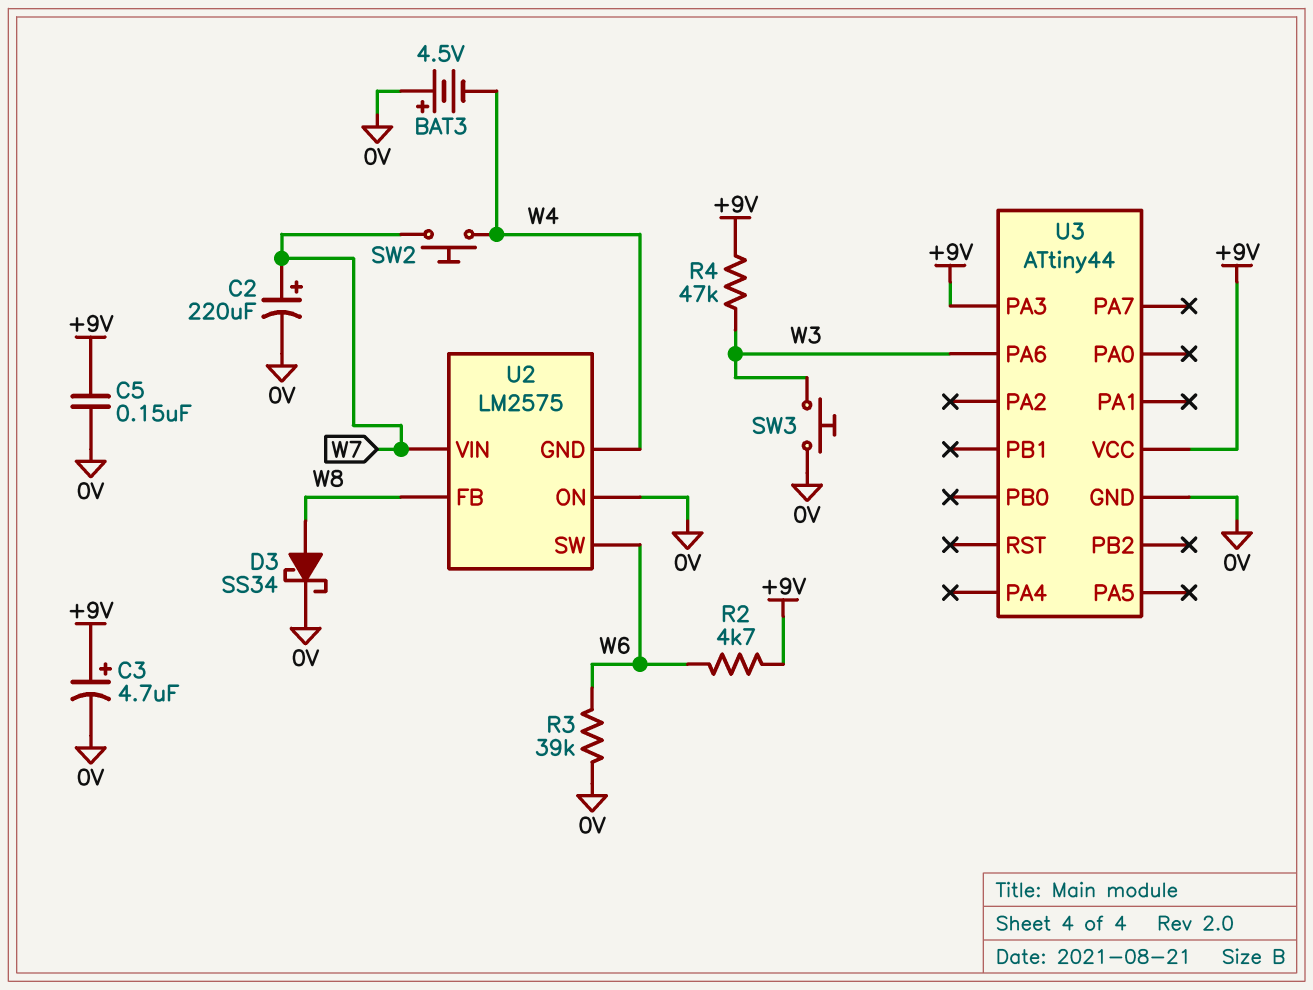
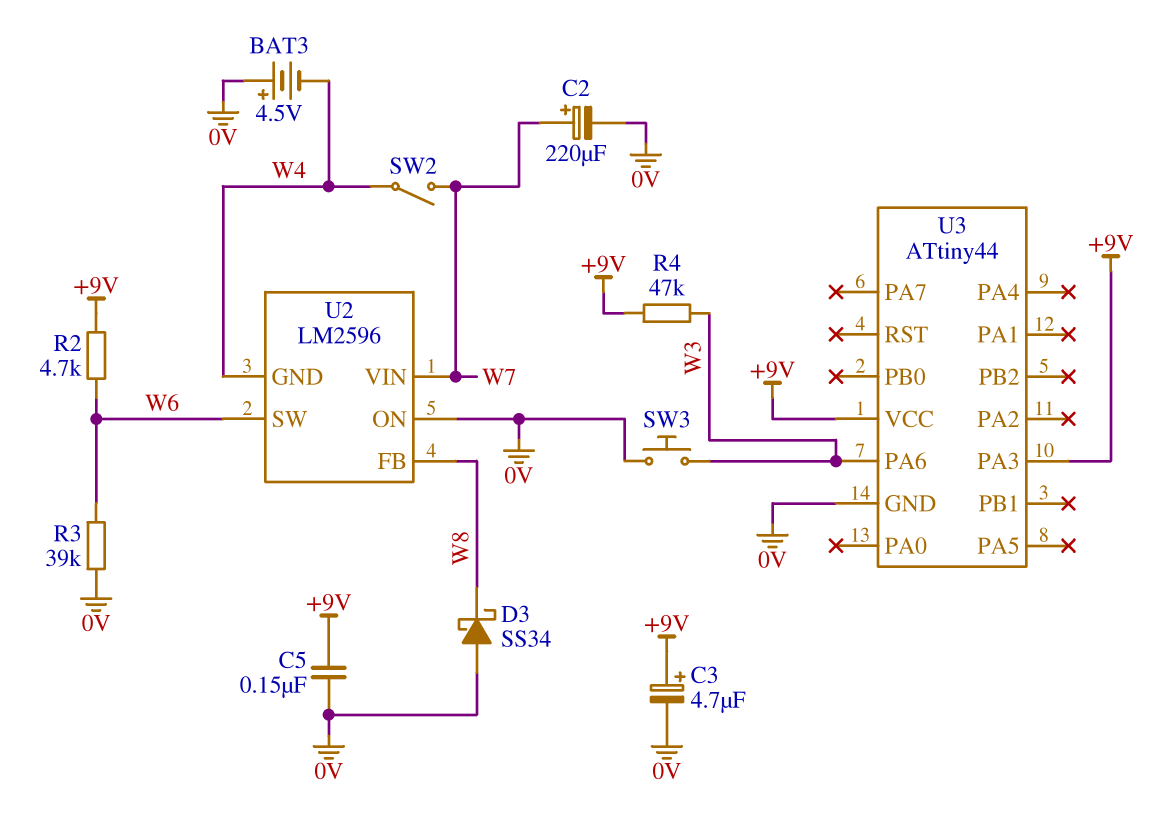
D3: schottky SS34 (A W8, K 0V) -> schottky SS34 (A 0V, K W8)
SW2: button (W4, W7) -> switch (W4, W7)
U2: LM2575 -> LM2596

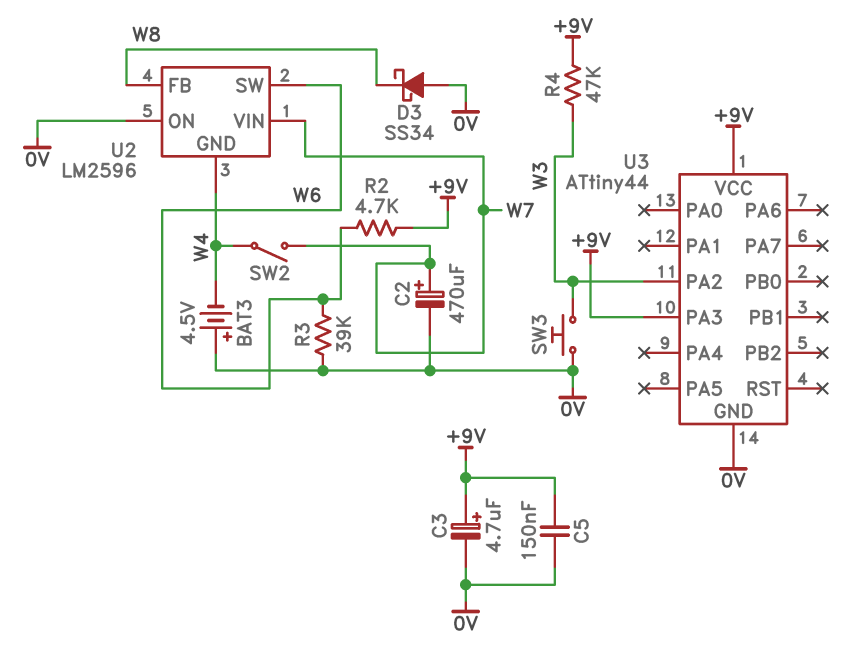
C2: 220uF (plus W7, minus 0V) -> 470uF (plus W7, minus 0V)
U3 pin PA2: none -> W3
U3 pin PA6: W3 -> none

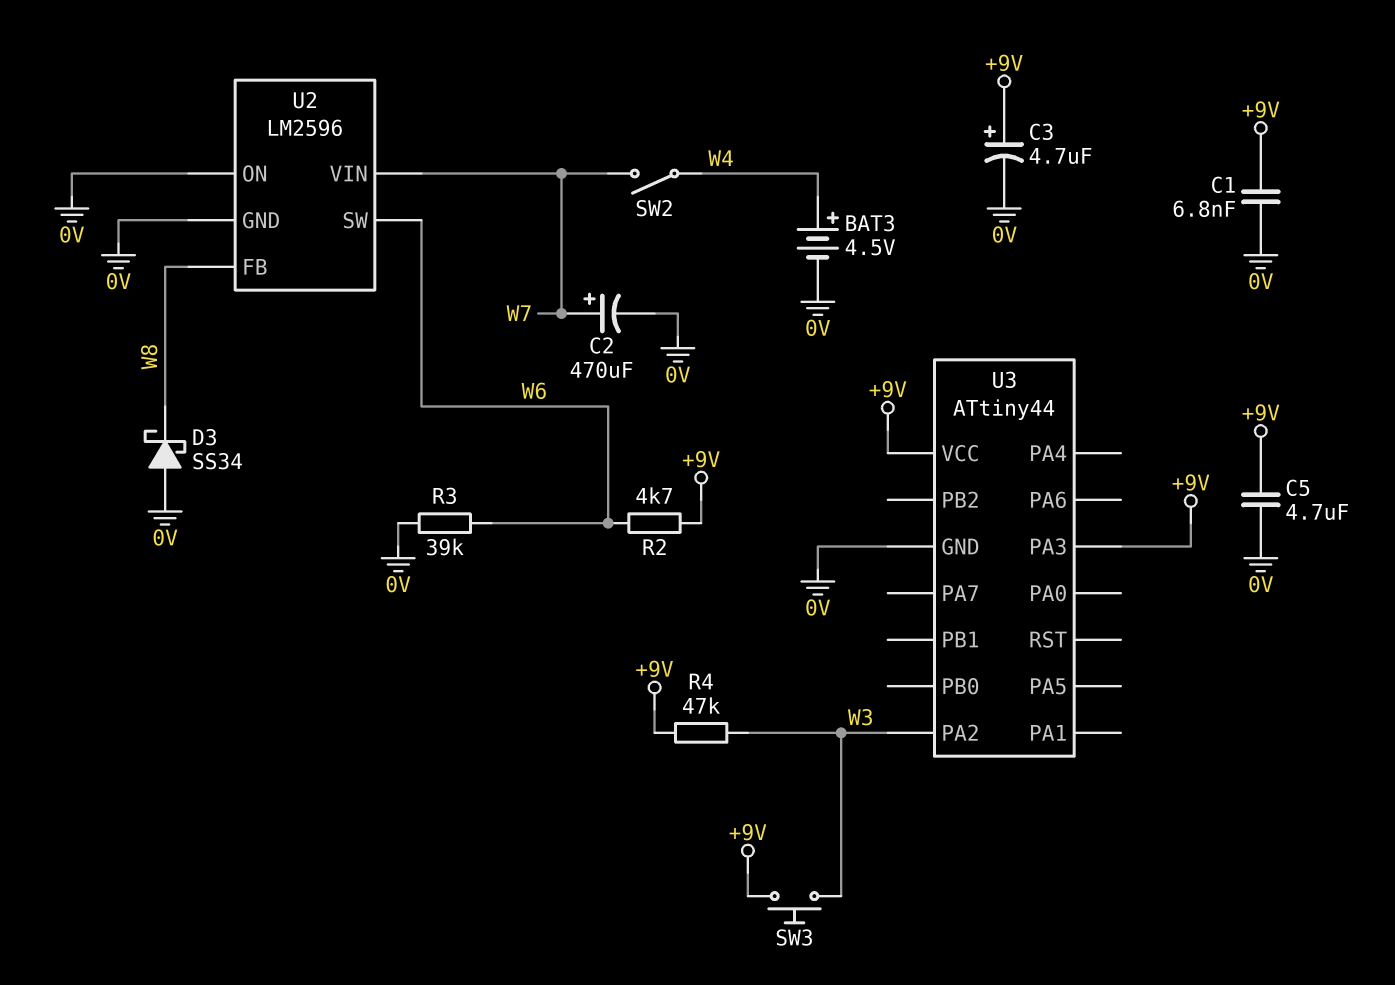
BAT3: 4.5V (plus 0V, minus W4) -> 4.5V (plus W4, minus 0V)
C1: none -> 6.8nF (+9V, 0V)
C5: 150nF (+9V, 0V) -> 4.7uF (+9V, 0V)
SW3: button (0V, W3) -> button (+9V, W3)
U2 pin GND: W4 -> 0V

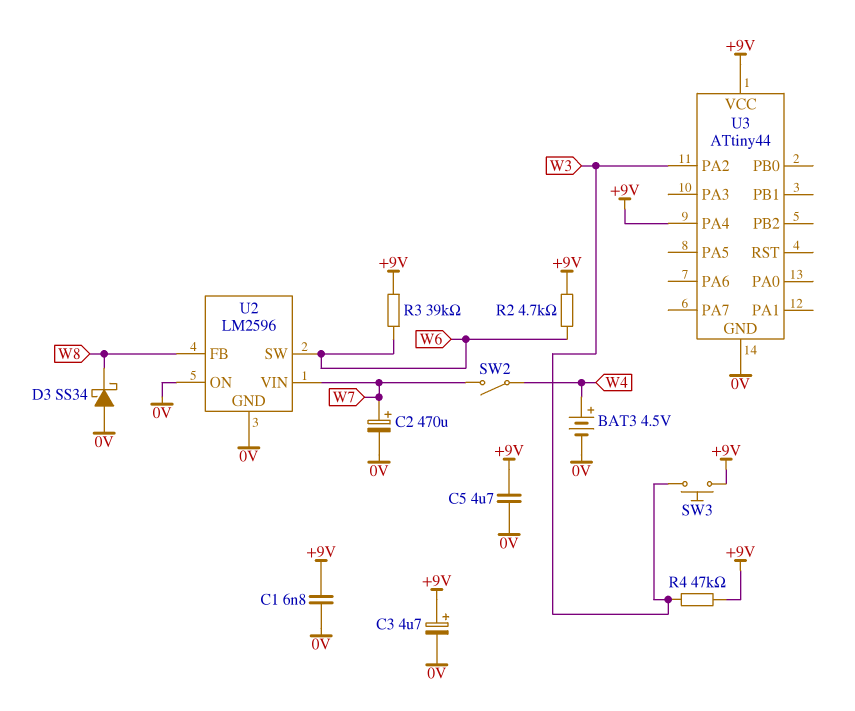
R3: 39k (0V, W6) -> 39k (+9V, W6)
U3 pin PA3: +9V -> none
U3 pin PA4: none -> +9V

